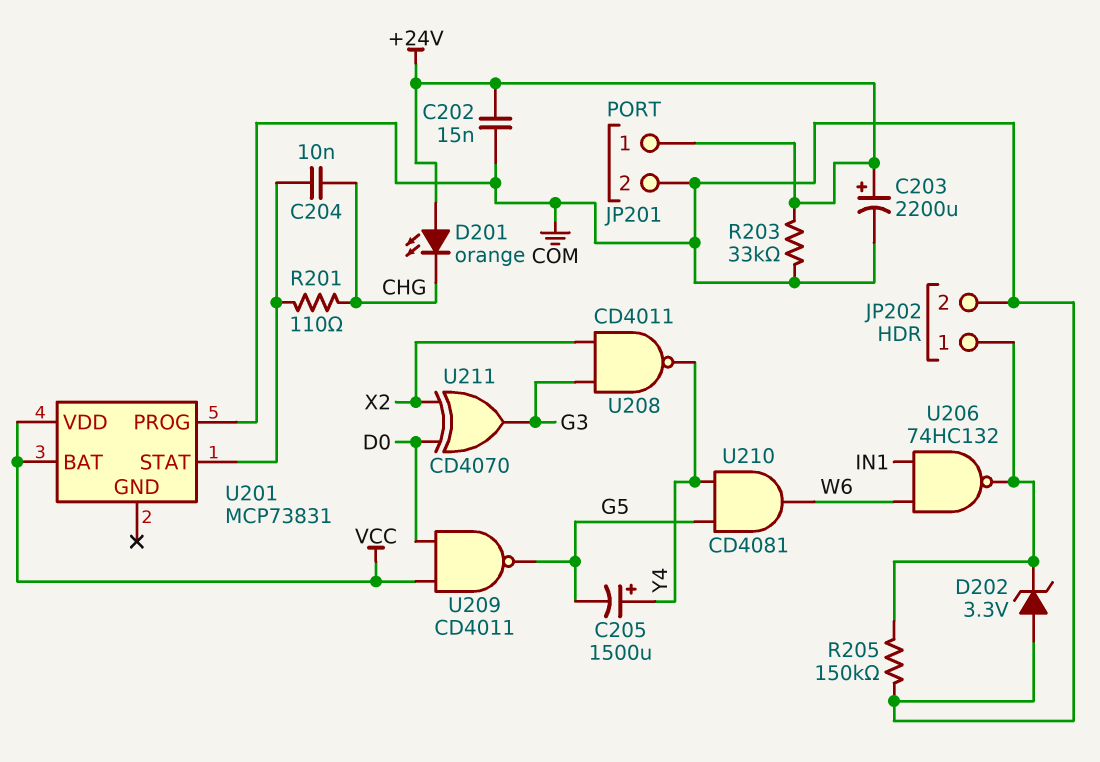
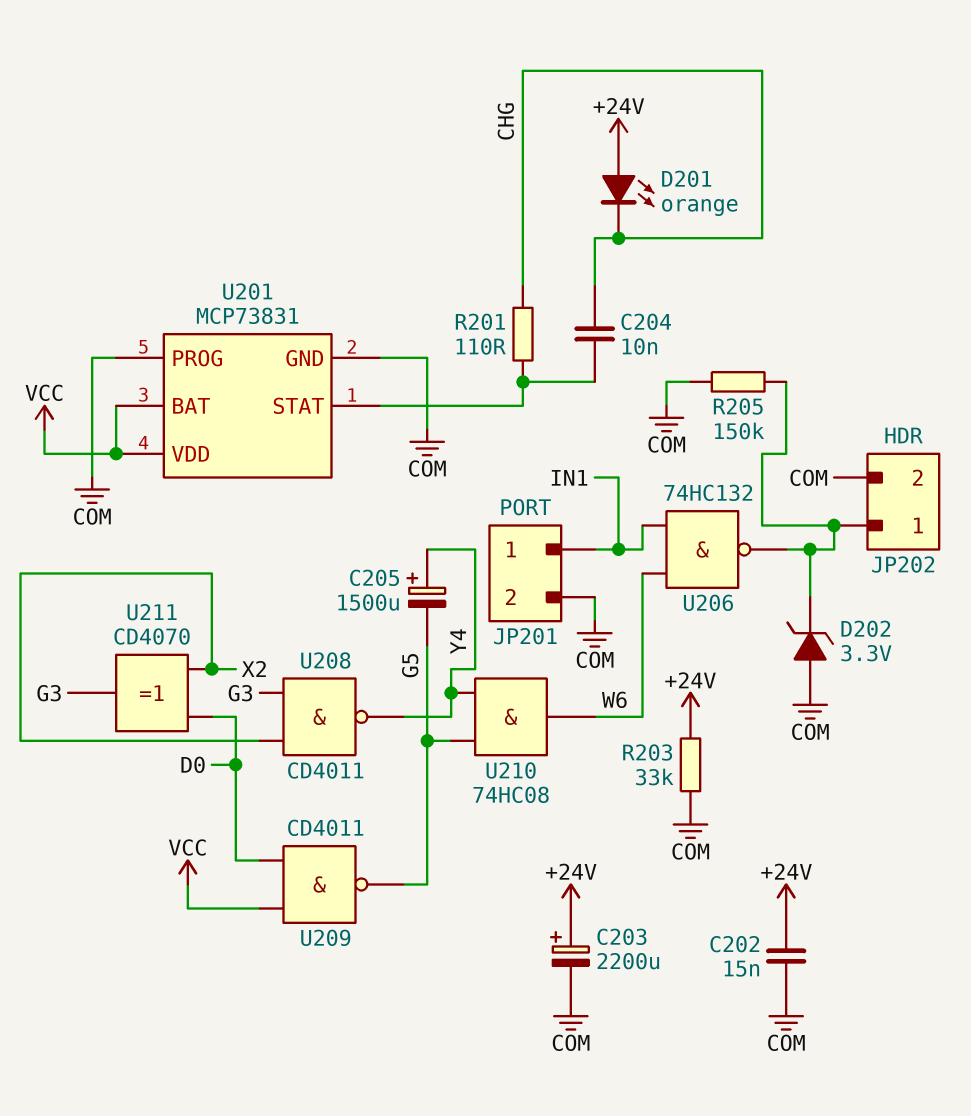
JP201 pin 1: +24V -> IN1
U201 pin GND: none -> COM
U210: AND CD4081 (in G5, in Y4, out W6) -> AND 74HC08 (in G5, in Y4, out W6)

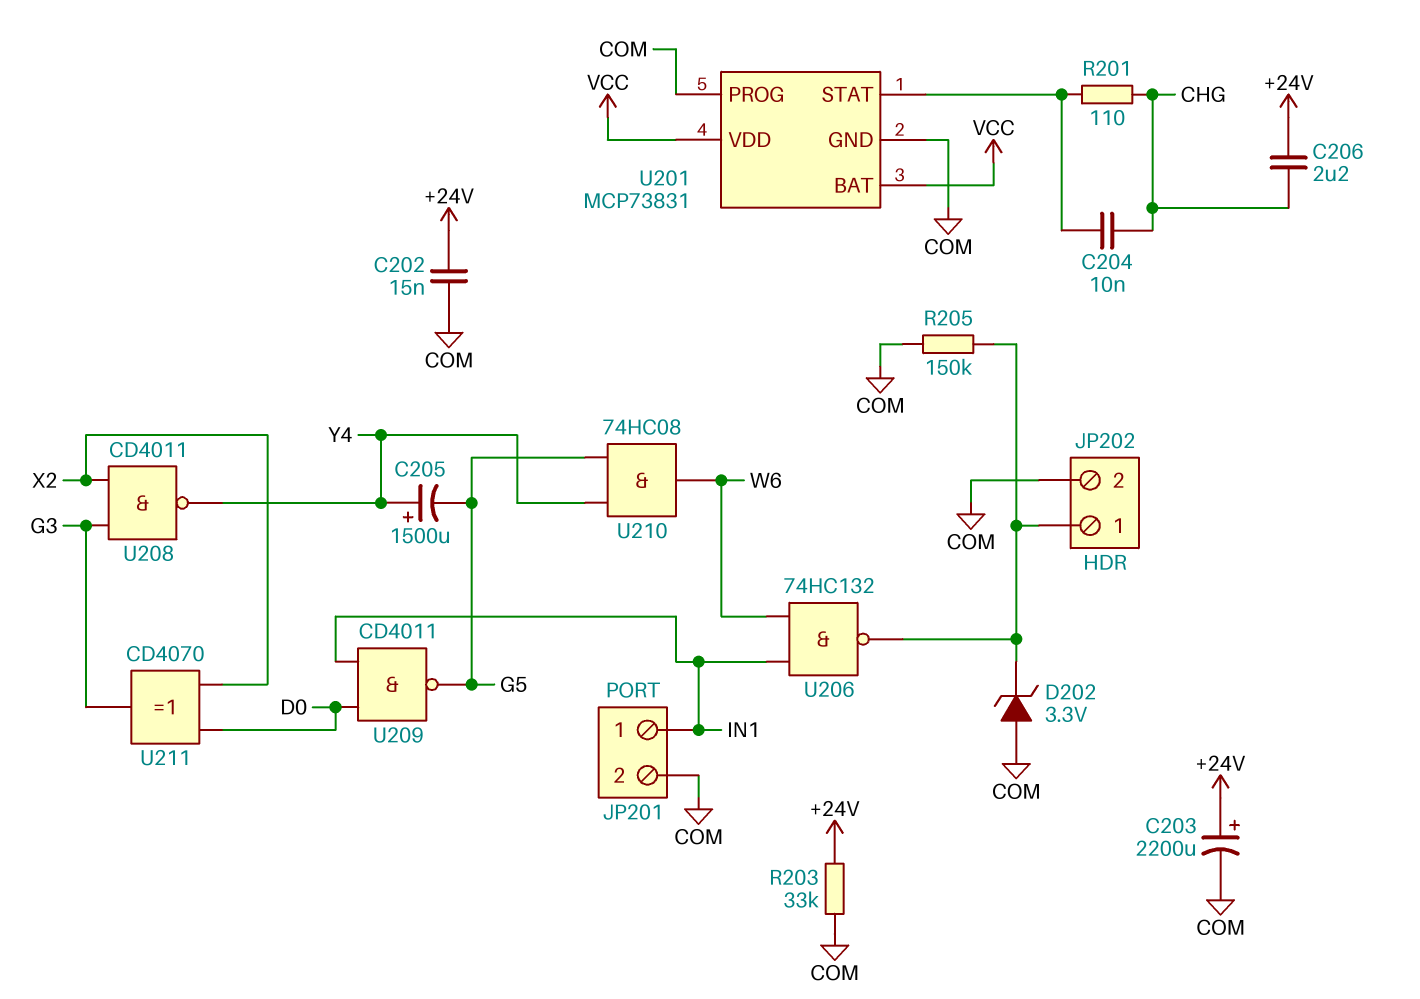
C206: none -> 2.2uF (+24V, CHG)
D201: LED orange (A +24V, K CHG) -> none
U209: NAND CD4011 (in D0, in VCC, out G5) -> NAND CD4011 (in D0, in IN1, out G5)

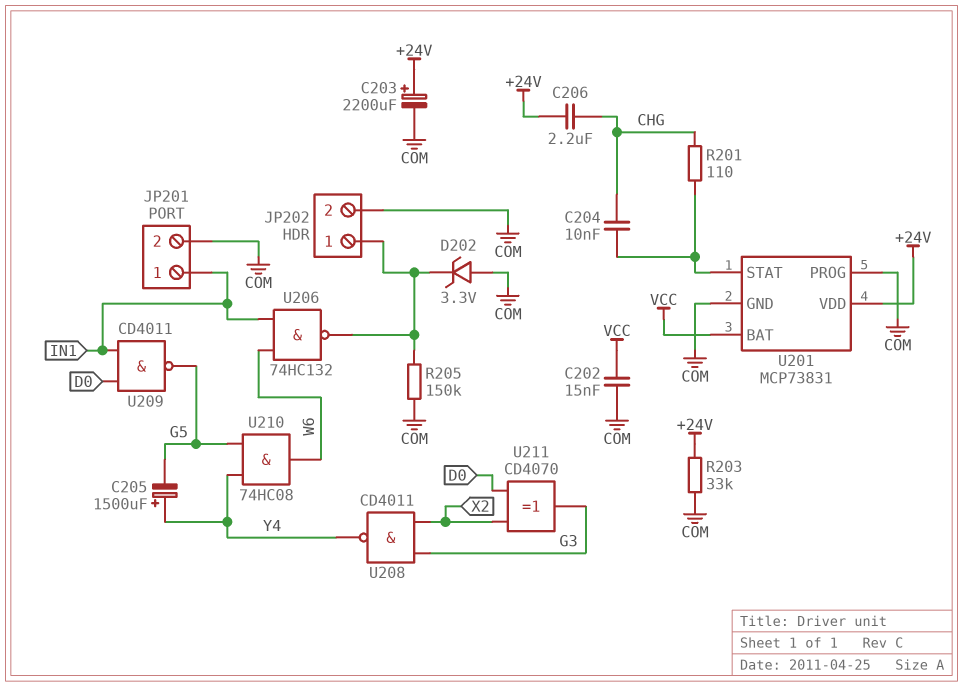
C202: 15nF (+24V, COM) -> 15nF (COM, VCC)
U201 pin VDD: VCC -> +24V

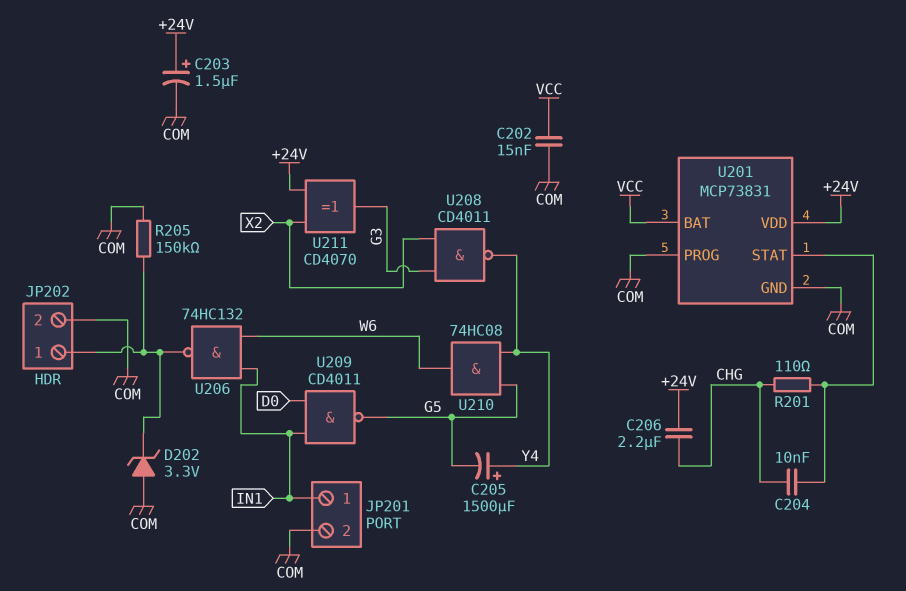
C203: 2200uF (plus +24V, minus COM) -> 1.5uF (plus +24V, minus COM)
R203: 33k (+24V, COM) -> none
U211: XOR CD4070 (in D0, in X2, out G3) -> XOR CD4070 (in +24V, in X2, out G3)

